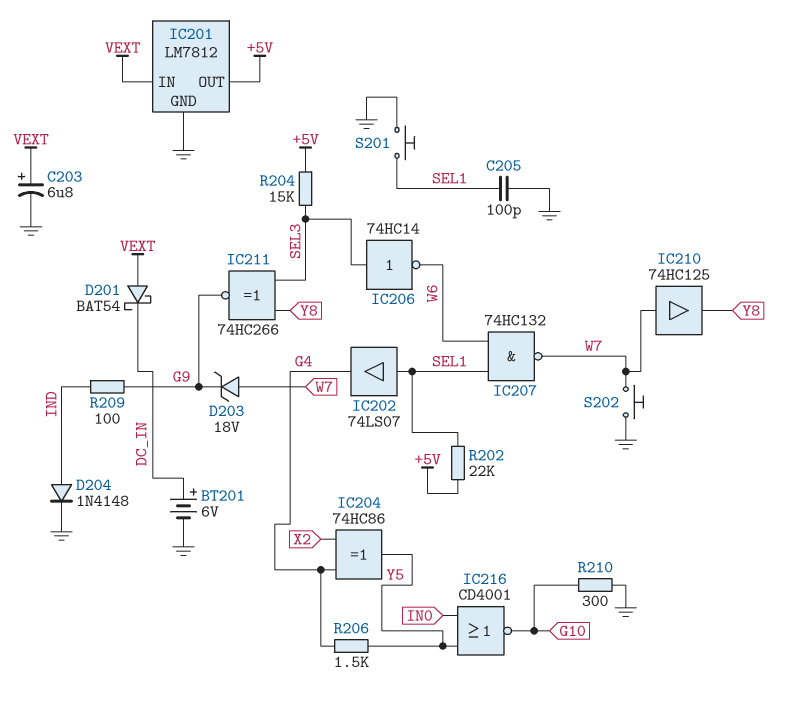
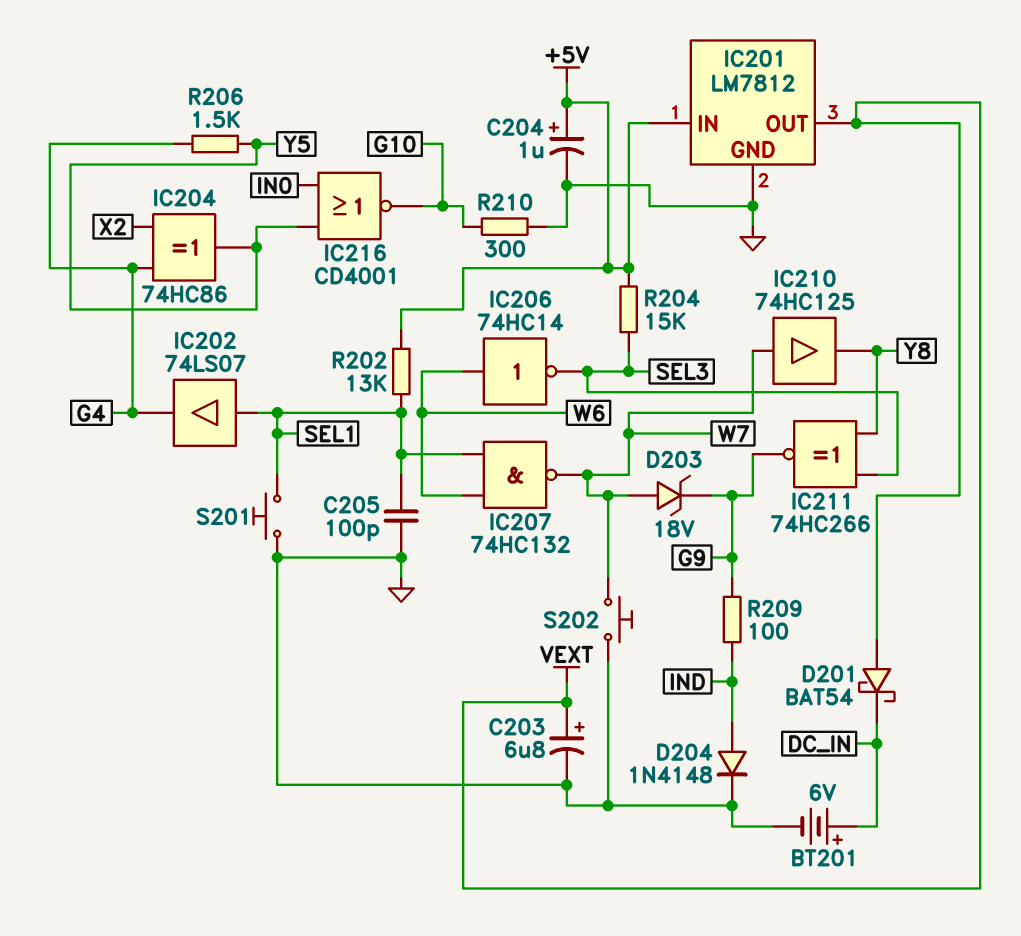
C204: none -> 1uF (plus +5V, minus GND)
IC201 pin IN: VEXT -> +5V
IC201 pin OUT: +5V -> VEXT
IC206: NOT 74HC14 (in SEL3, out W6) -> NOT 74HC14 (in W6, out SEL3)
R202: 22k (+5V, SEL1) -> 13k (+5V, SEL1)

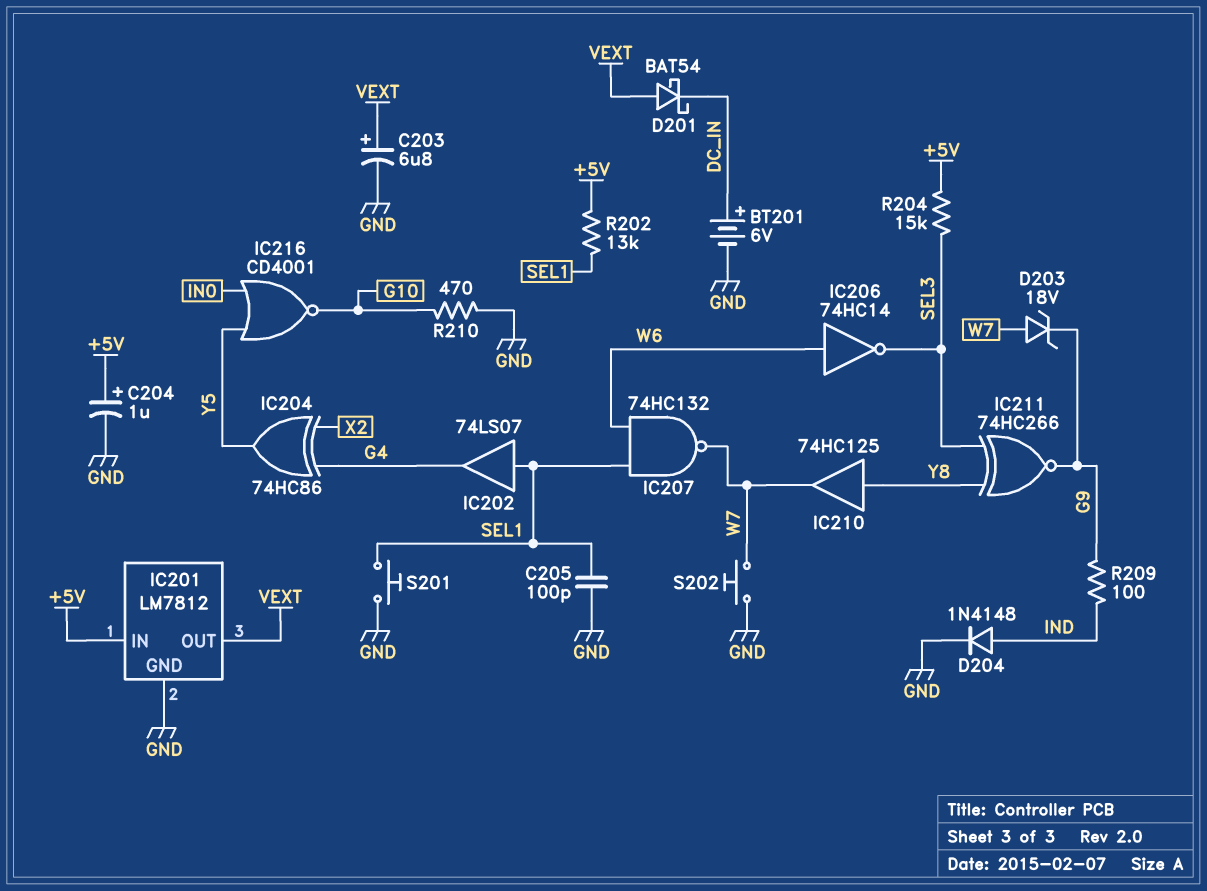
IC210: buffer 74HC125 (in W7, out Y8) -> buffer 74HC125 (in Y8, out W7)
R206: 1.5k (G4, Y5) -> none
R210: 300 (G10, GND) -> 470 (G10, GND)

